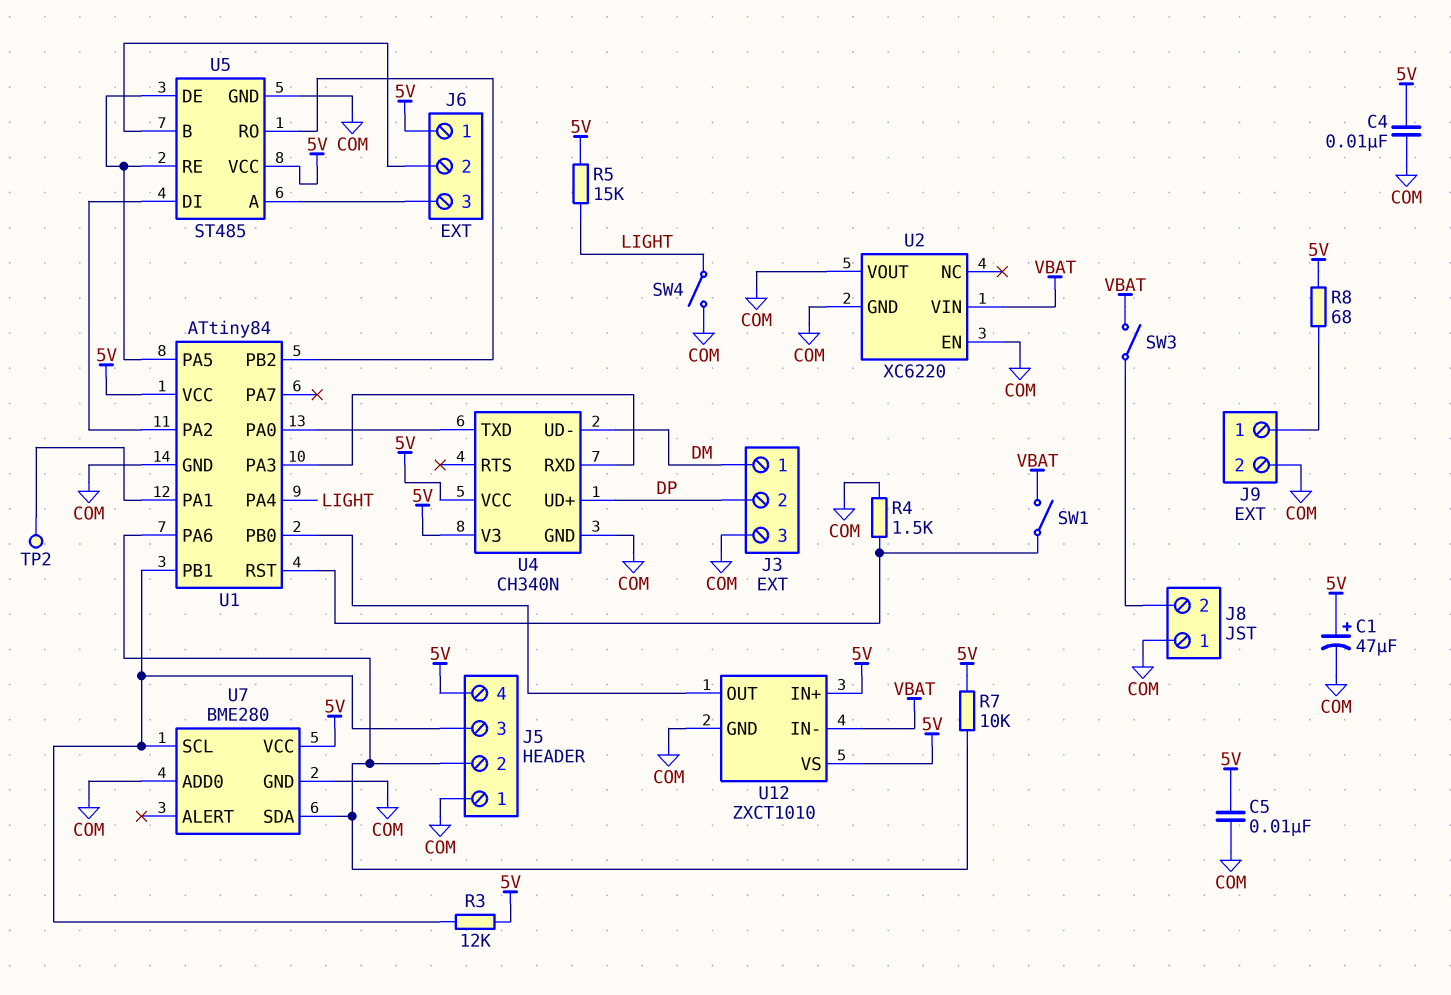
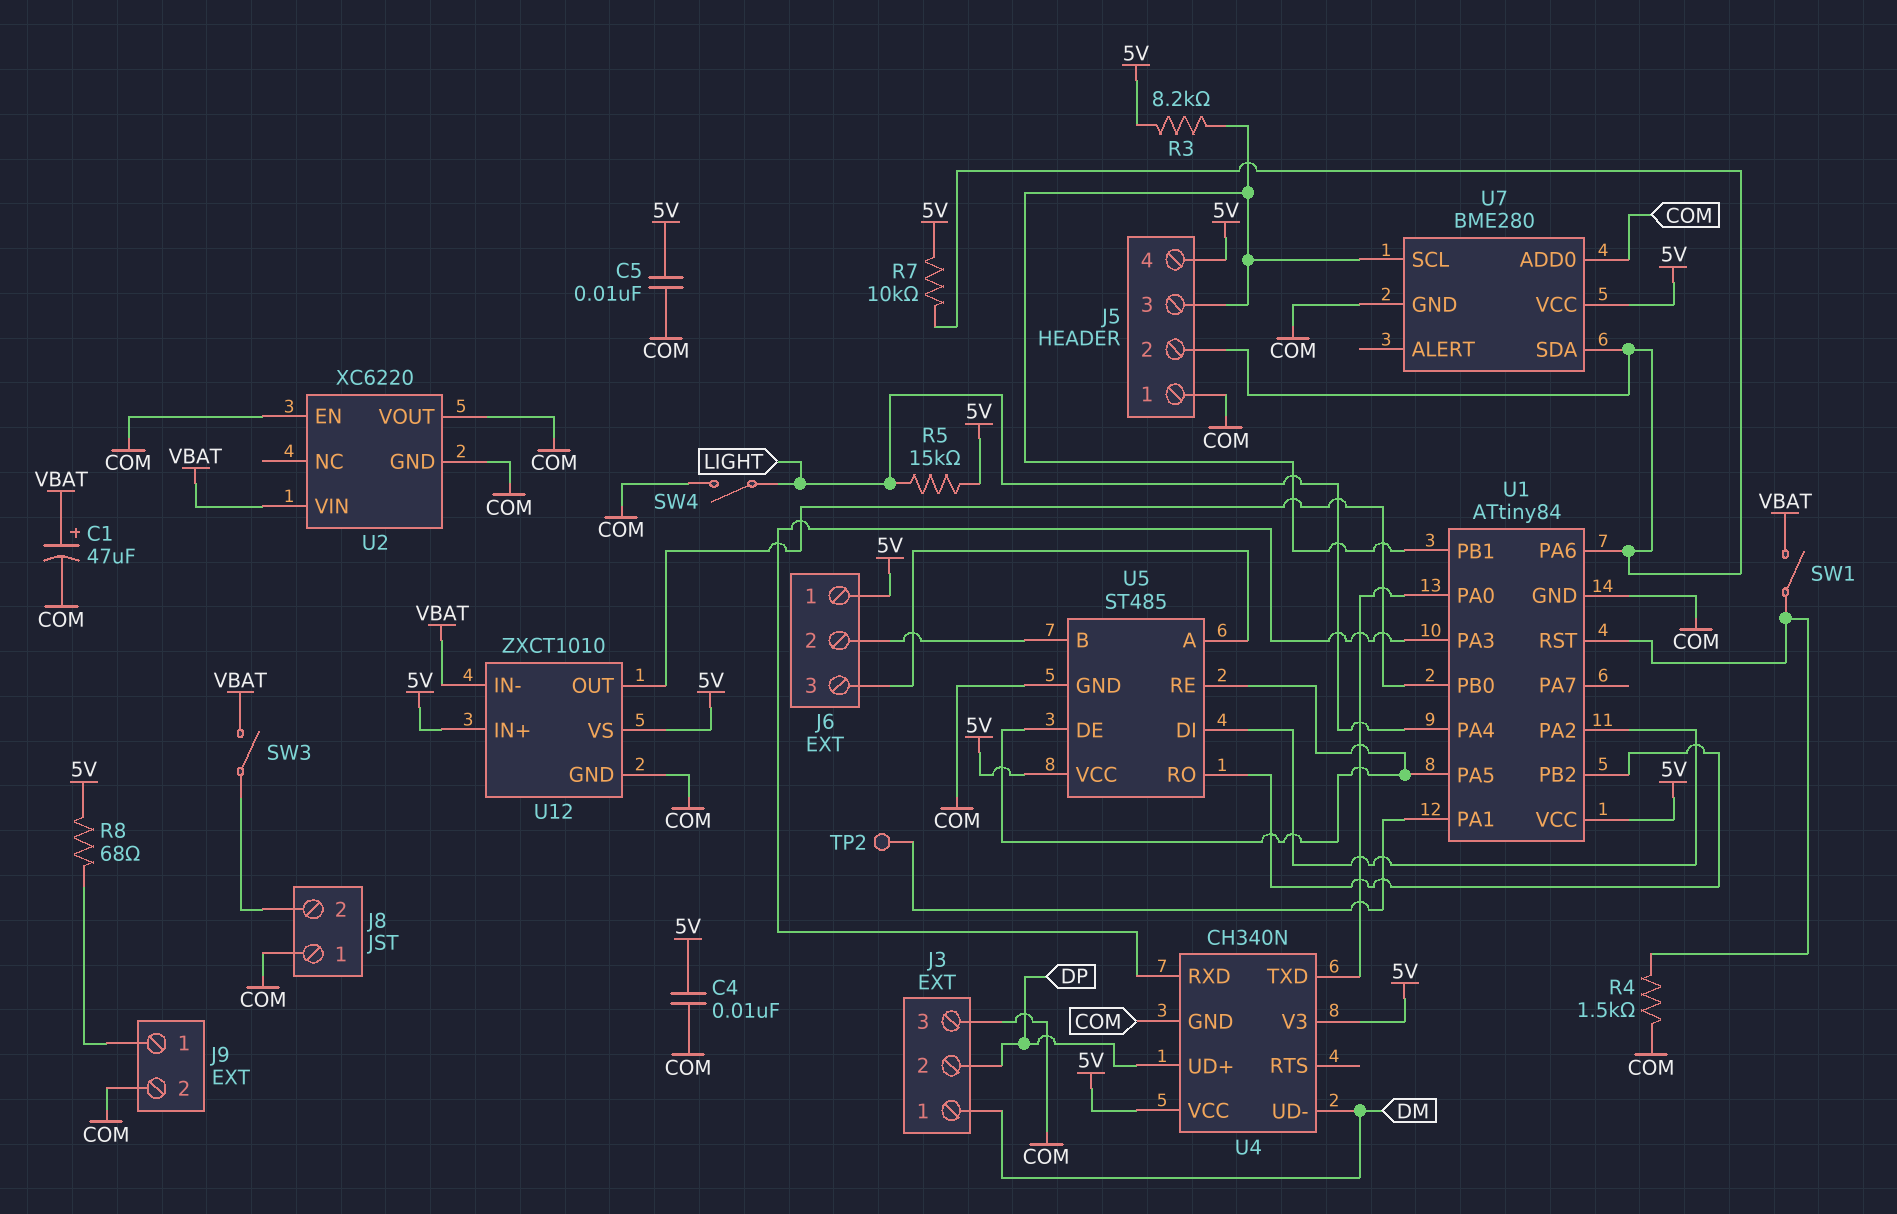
C1: 47uF (plus 5V, minus COM) -> 47uF (plus VBAT, minus COM)
R3: 12k (5V, J5/3) -> 8.2k (5V, J5/3)

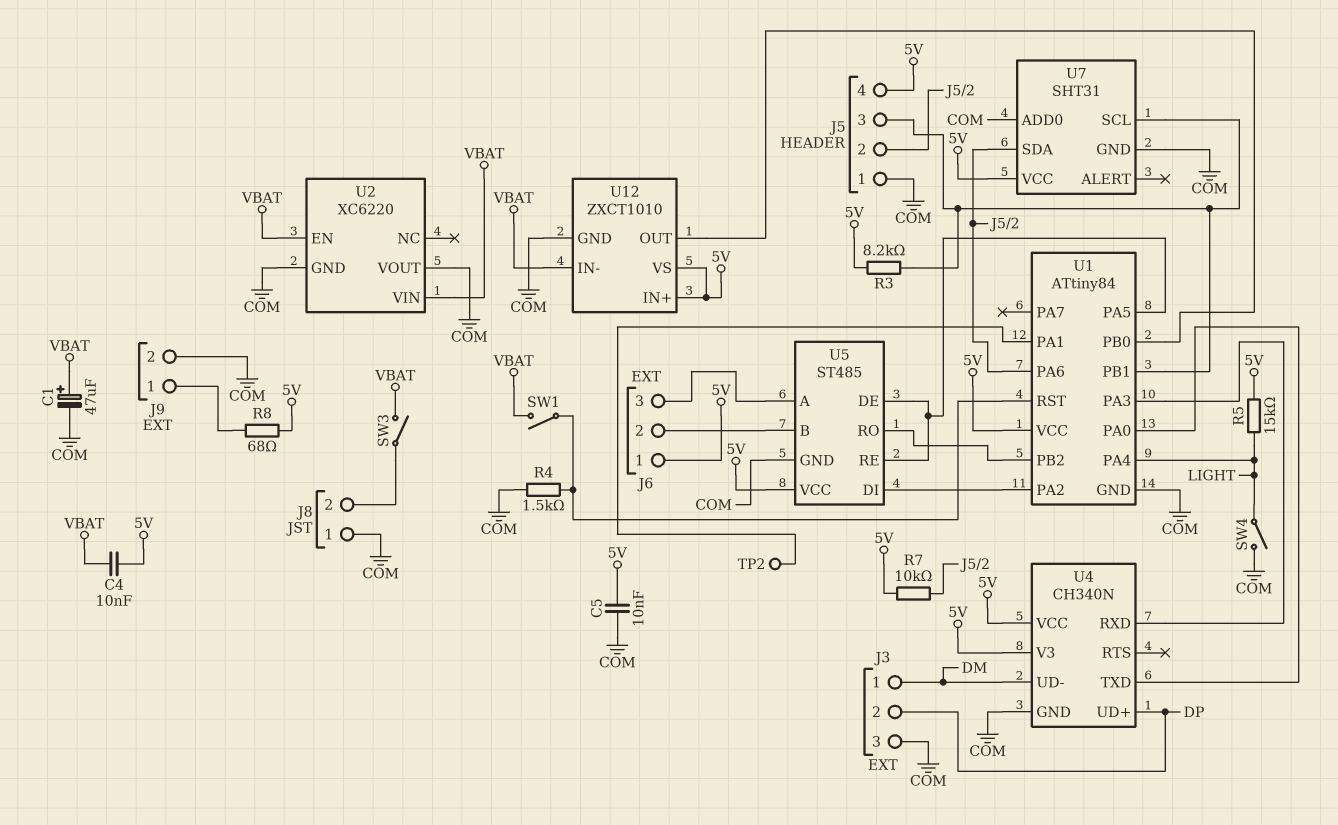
C4: 10nF (5V, COM) -> 10nF (5V, VBAT)
U2 pin EN: COM -> VBAT
U7: BME280 -> SHT31

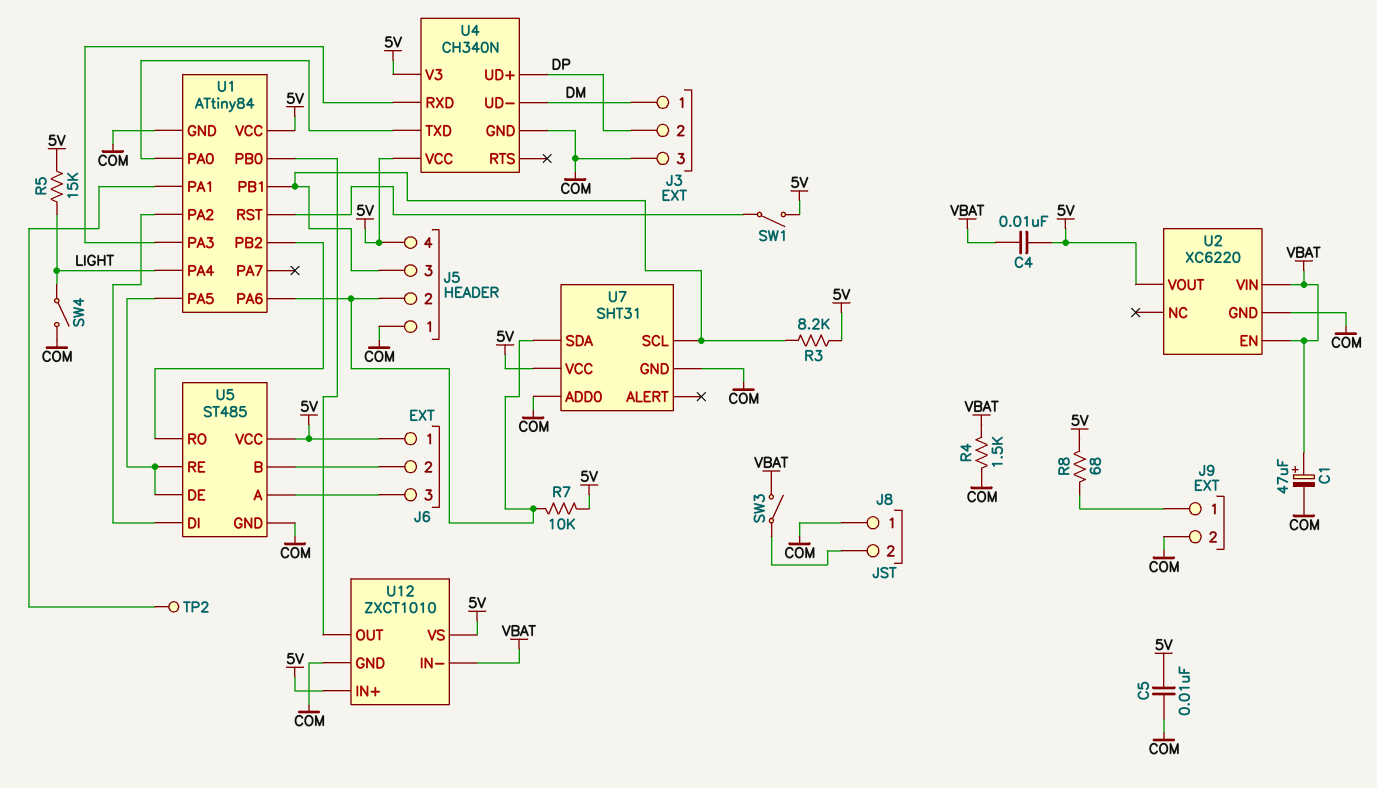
R4: 1.5k (COM, U1/RST) -> 1.5k (COM, VBAT)
SW1: switch (U1/RST, VBAT) -> switch (5V, U1/RST)
U2 pin VOUT: COM -> 5V

